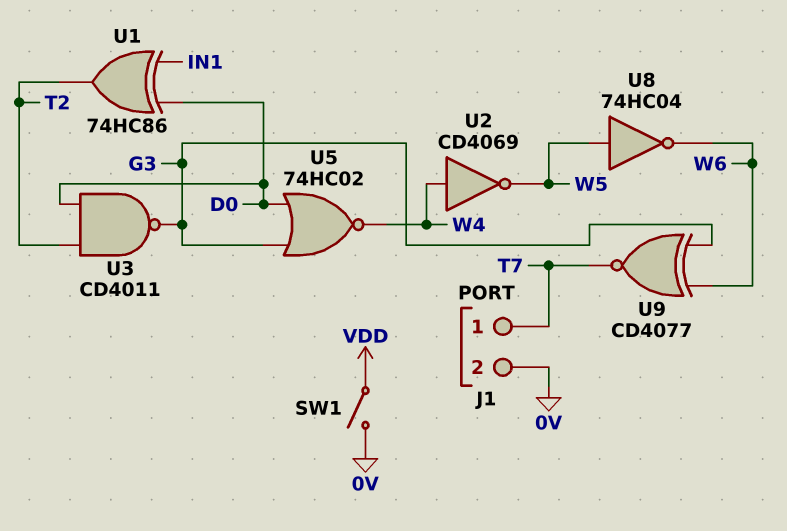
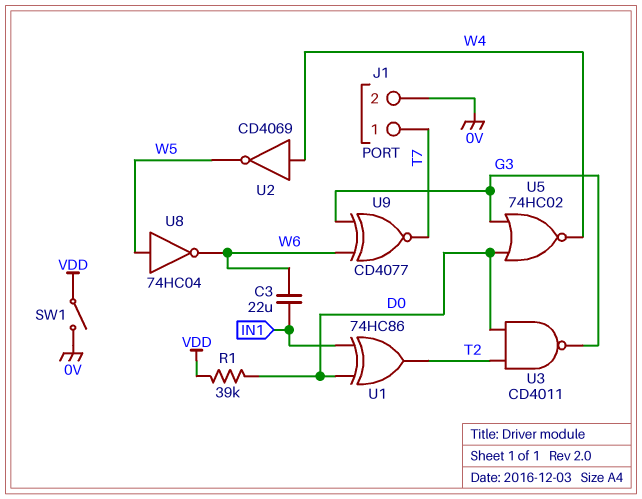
C3: none -> 22uF (IN1, W6)
R1: none -> 39k (D0, VDD)

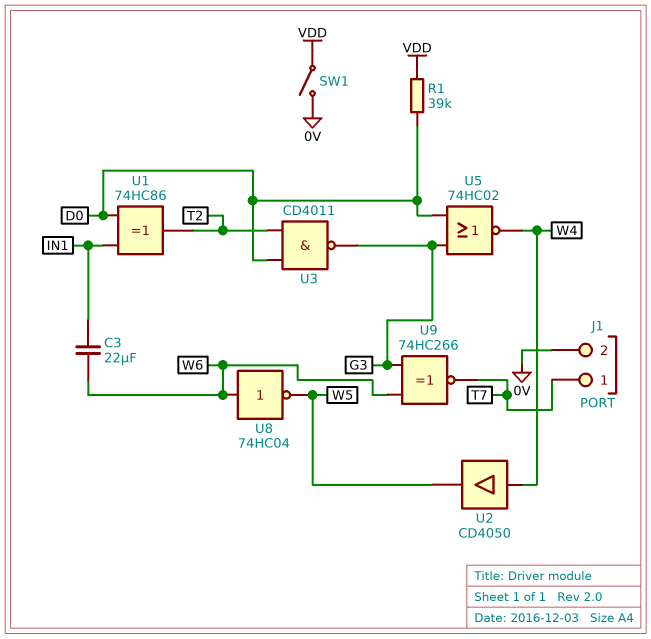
U2: NOT CD4069 (in W4, out W5) -> buffer CD4050 (in W4, out W5)
U8: NOT 74HC04 (in W5, out W6) -> NOT 74HC04 (in W6, out W5)
U9: XNOR CD4077 (in G3, in W6, out T7) -> XNOR 74HC266 (in G3, in W6, out T7)

